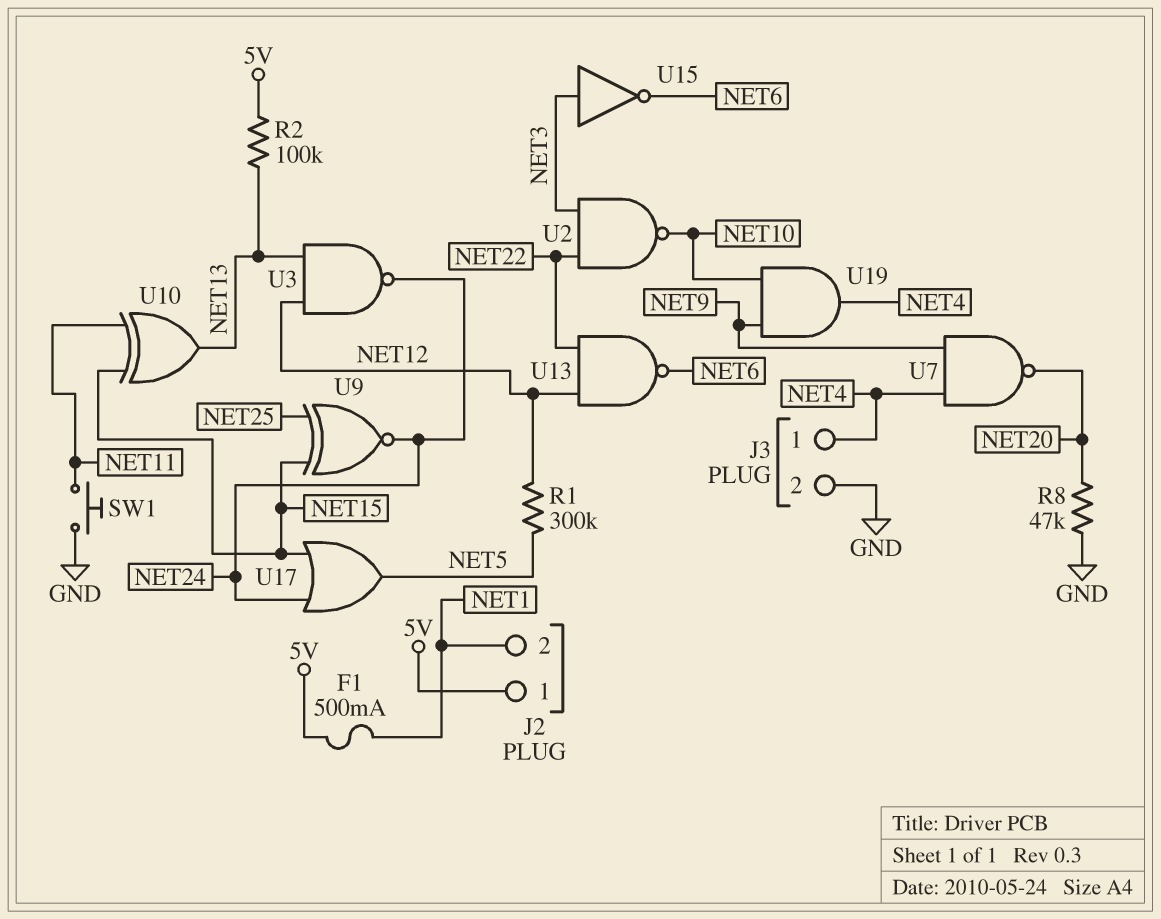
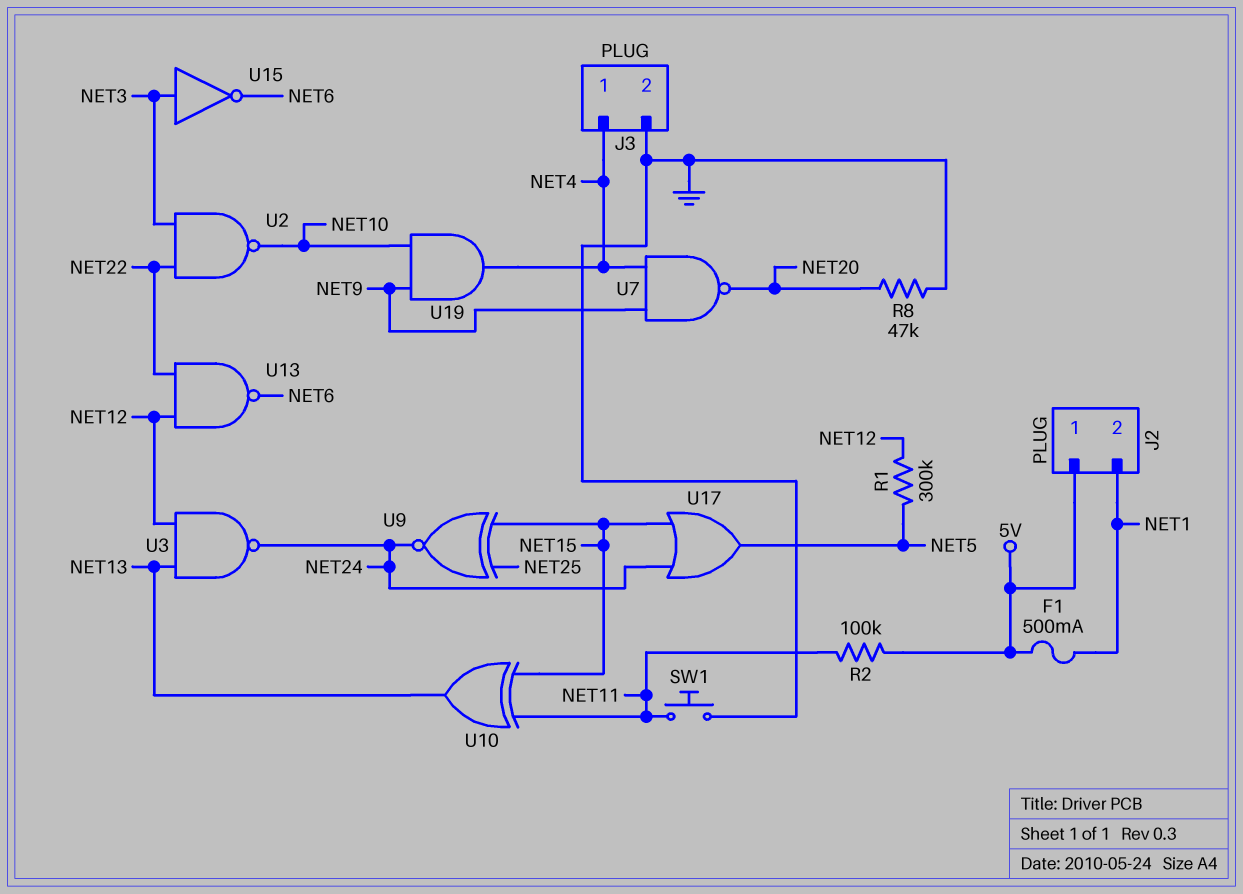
R2: 100k (5V, NET13) -> 100k (5V, NET11)

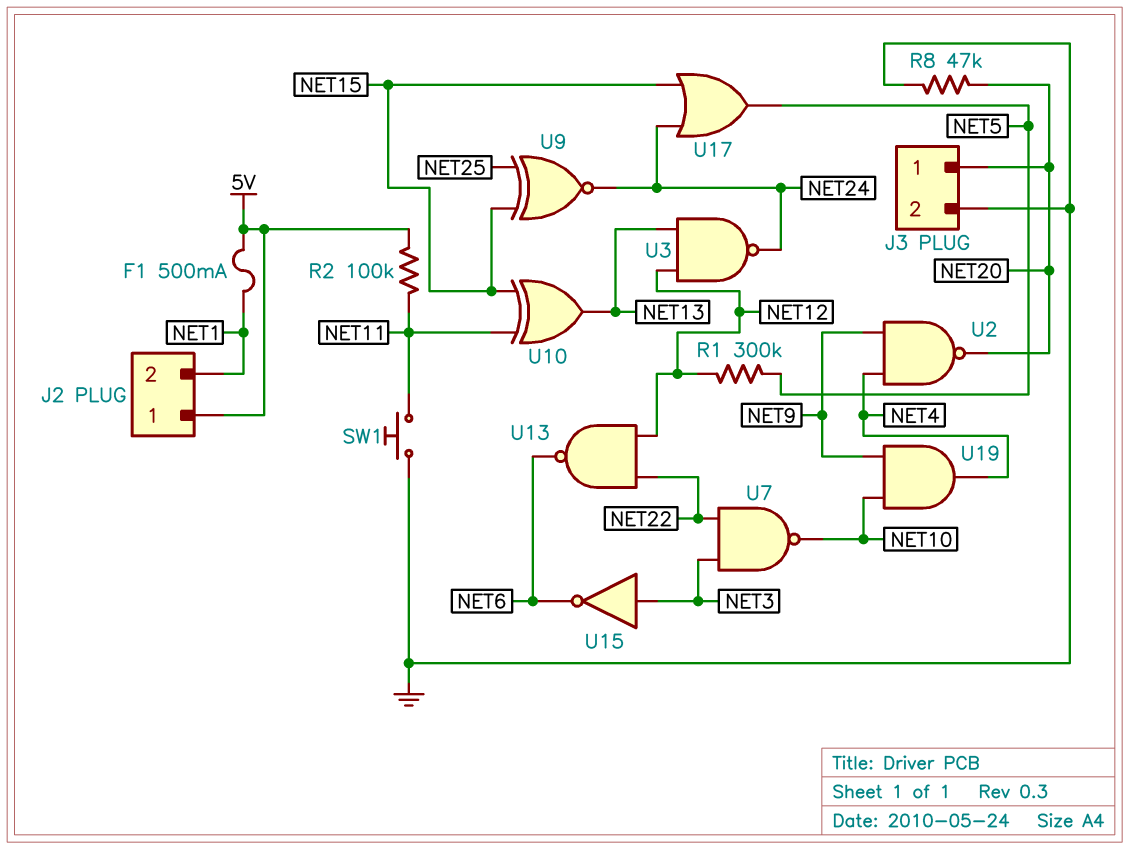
J3 pin 1: NET4 -> NET20
U2: NAND (in NET3, in NET22, out NET10) -> NAND (in NET4, in NET9, out NET20)
U7: NAND (in NET4, in NET9, out NET20) -> NAND (in NET3, in NET22, out NET10)

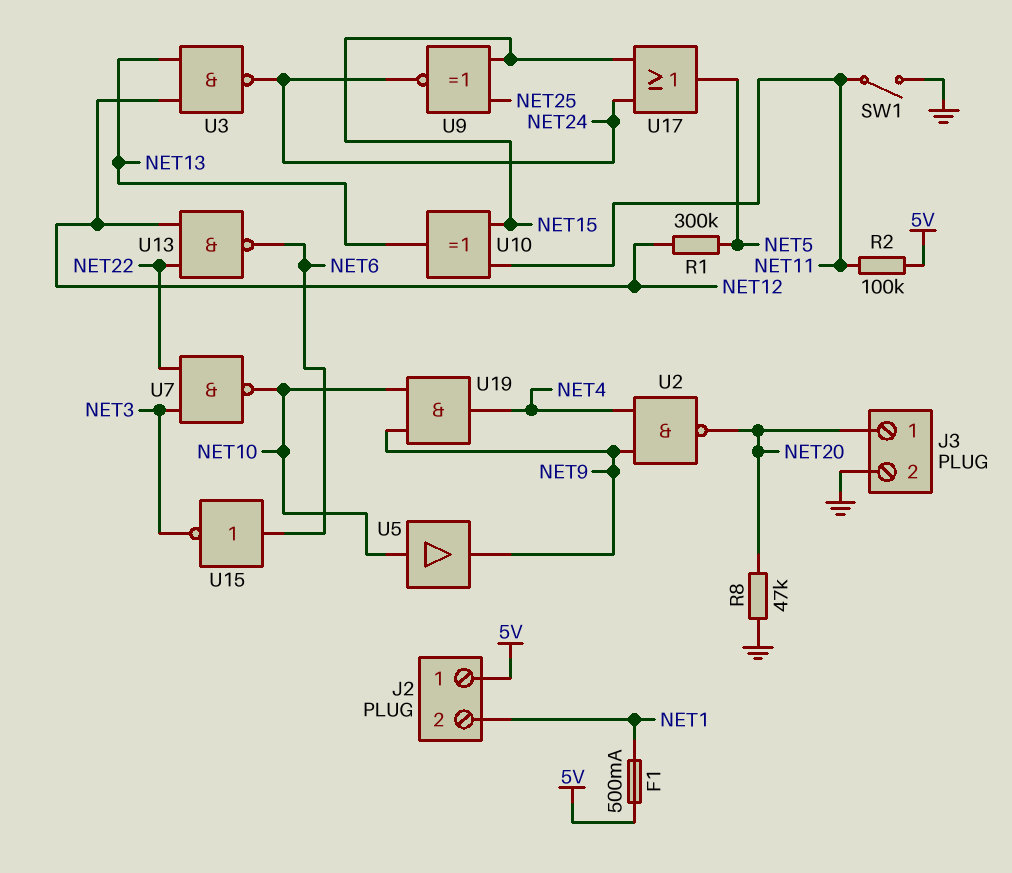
SW1: button (GND, NET11) -> switch (GND, NET11)
U5: none -> buffer (in NET10, out NET9)
U15: NOT (in NET3, out NET6) -> NOT (in NET6, out NET3)

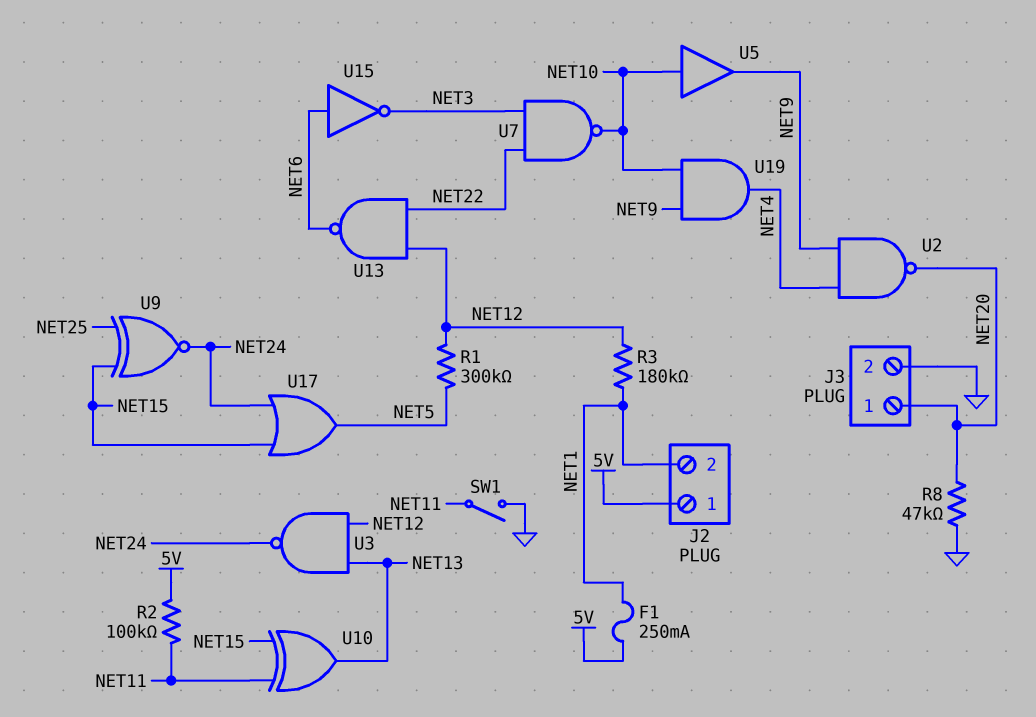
F1: 500mA (5V, NET1) -> 250mA (5V, NET1)
R3: none -> 180k (NET1, NET12)

